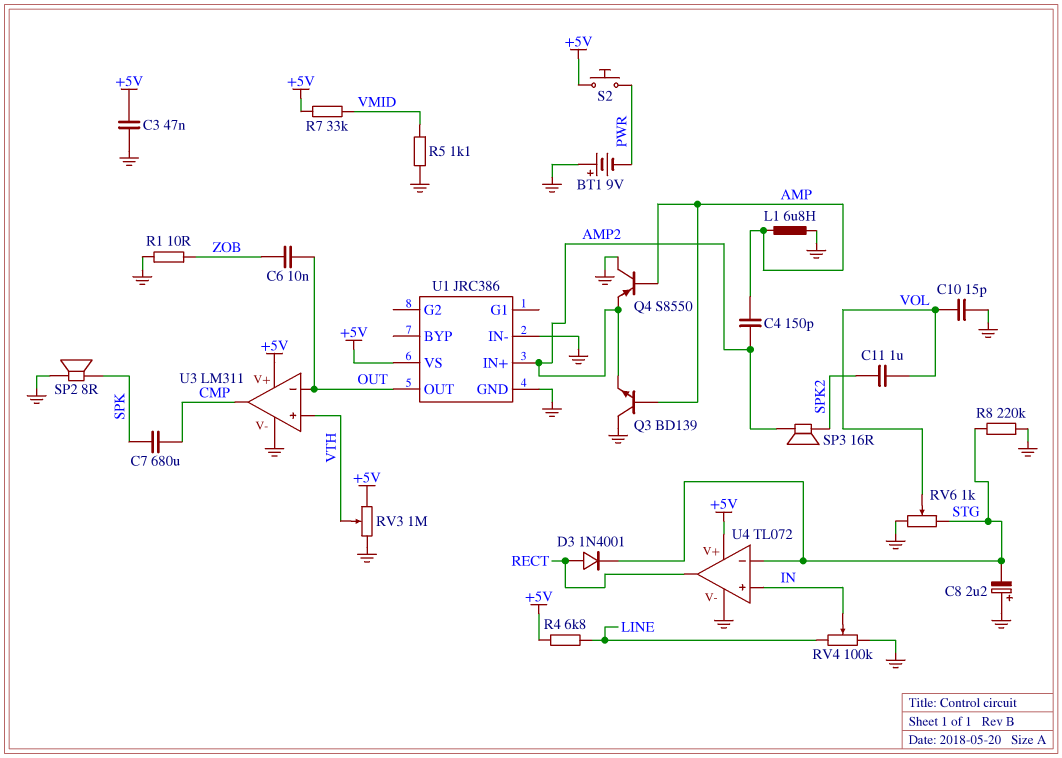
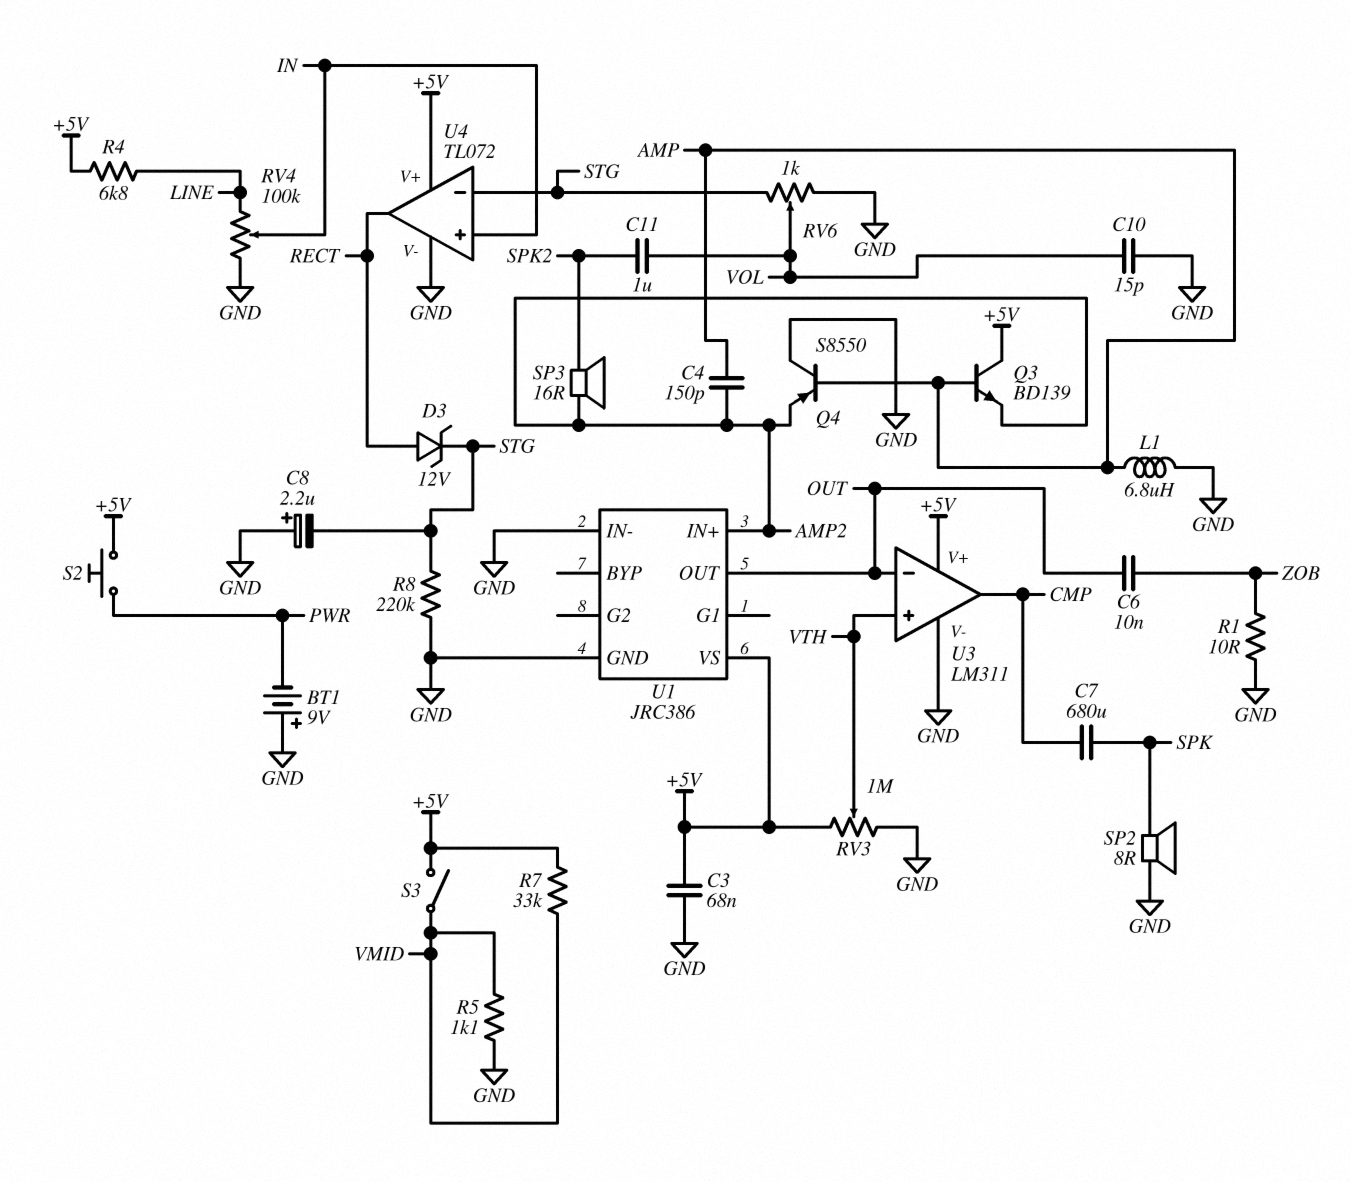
C3: 47nF (+5V, GND) -> 68nF (+5V, GND)
D3: diode 1N4001 (A RECT, K STG) -> zener 12V (A RECT, K STG)
Q3: NPN BD139 (B AMP, C GND, E AMP2) -> NPN BD139 (B AMP, C +5V, E AMP2)
S3: none -> switch (+5V, VMID)

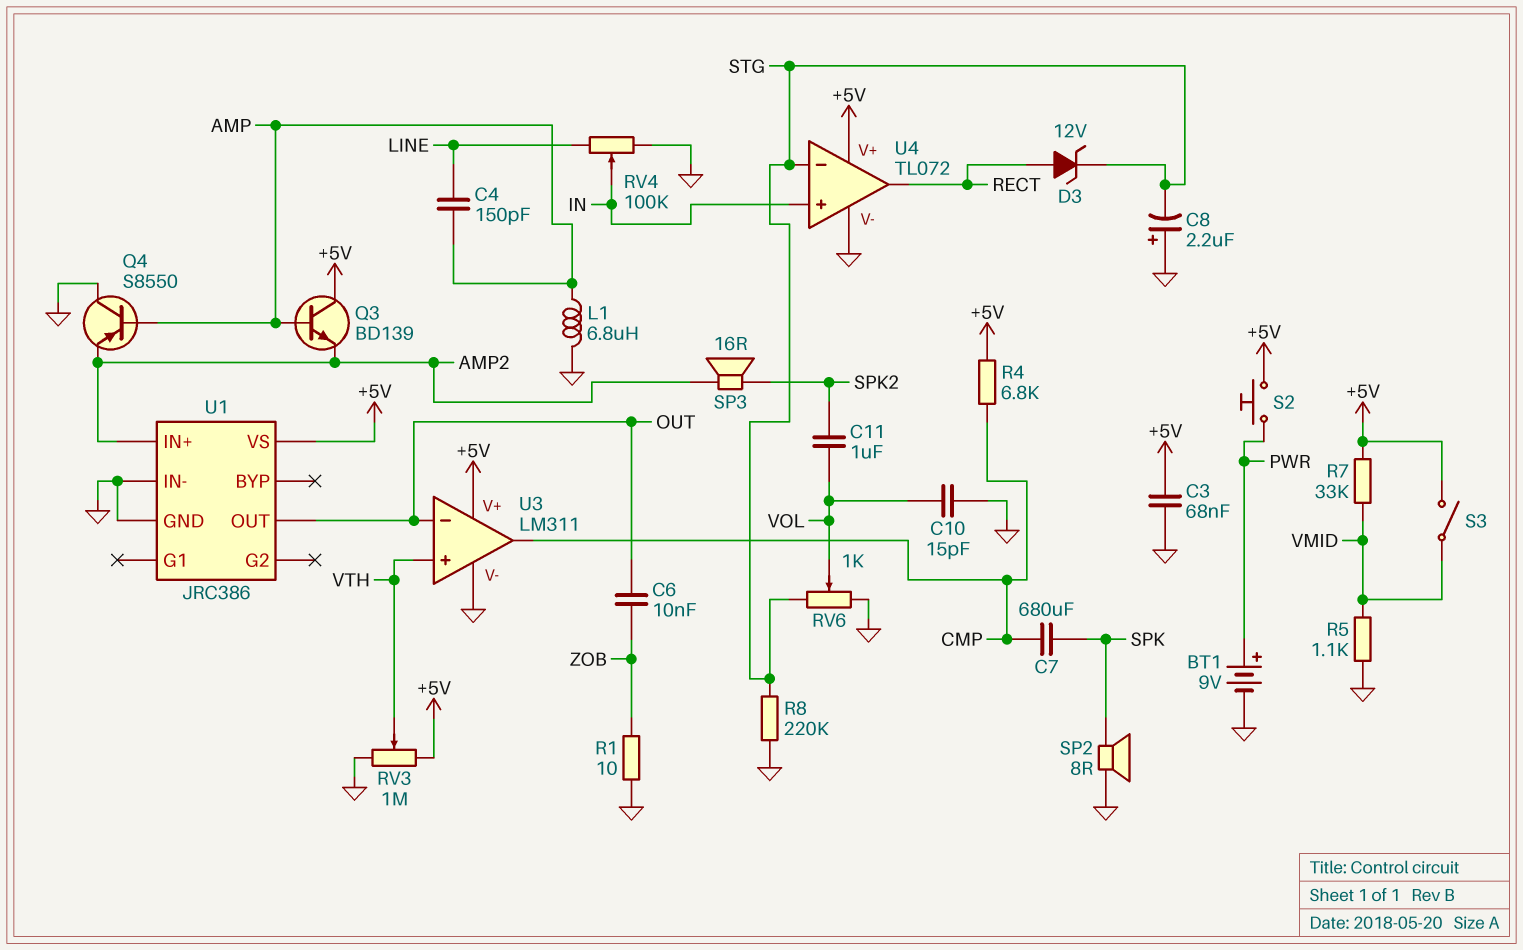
BT1: 9V (plus GND, minus PWR) -> 9V (plus PWR, minus GND)
C4: 150pF (AMP, AMP2) -> 150pF (AMP, LINE)
R4: 6.8k (+5V, LINE) -> 6.8k (+5V, CMP)

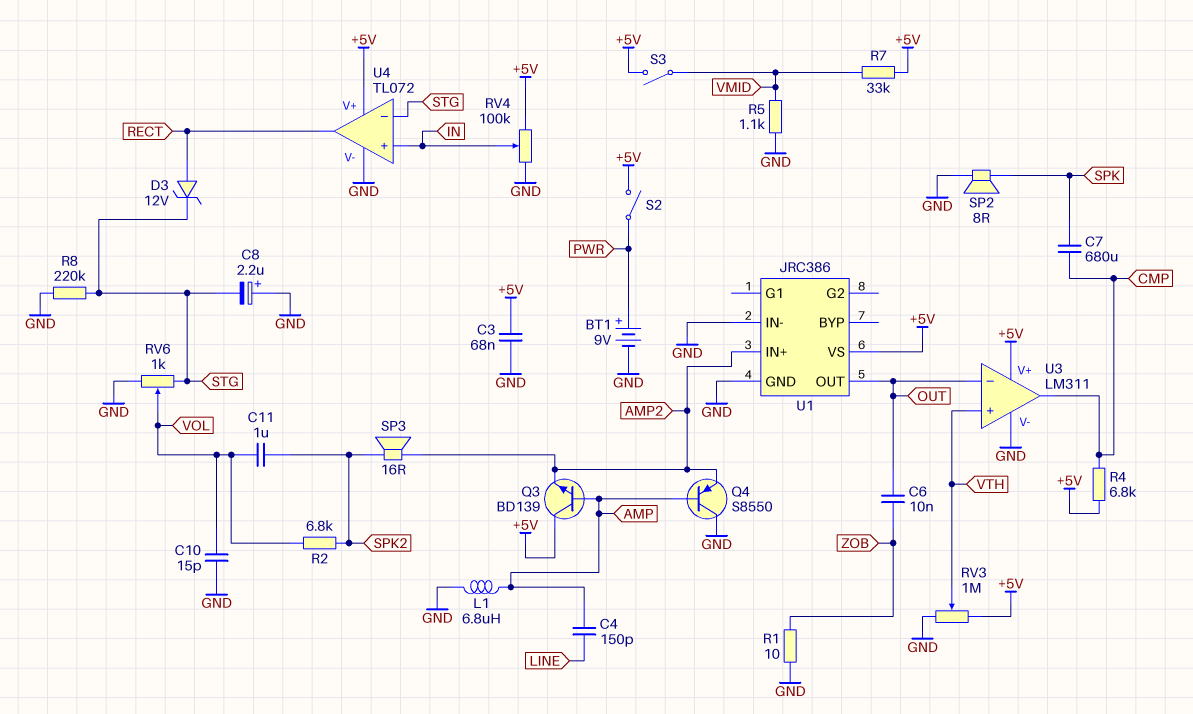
R2: none -> 6.8k (SPK2, VOL)
RV4: 100k (GND, LINE, wiper IN) -> 100k (+5V, GND, wiper IN)
S2: button (+5V, PWR) -> switch (+5V, PWR)

